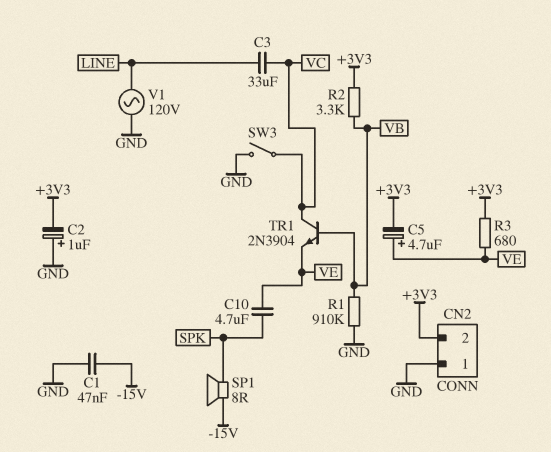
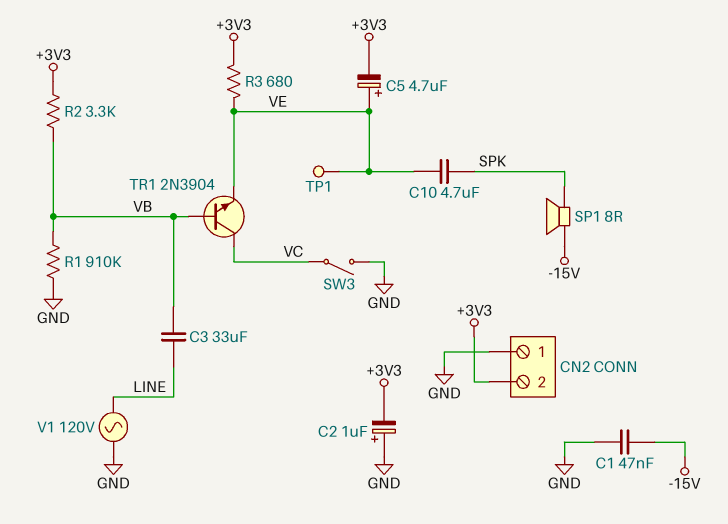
C3: 33uF (LINE, VC) -> 33uF (LINE, VB)
TP1: none -> test point (VE)

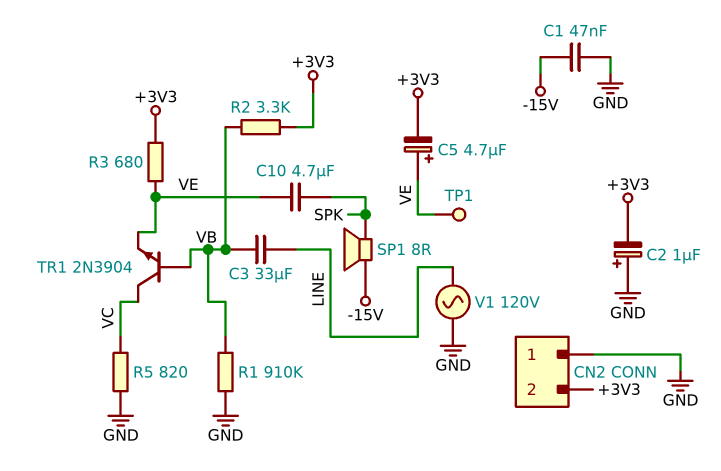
R5: none -> 820 (GND, VC)
SW3: switch (GND, VC) -> none

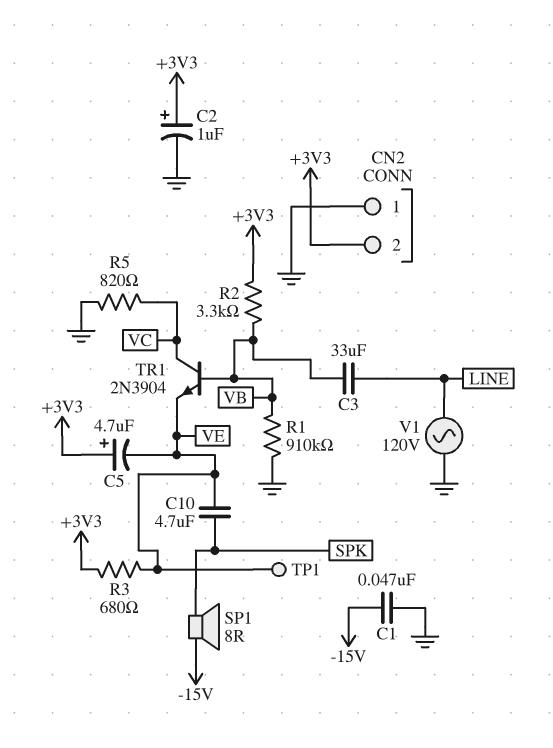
C2: 1uF (plus GND, minus +3V3) -> 1uF (plus +3V3, minus GND)
C5: 4.7uF (plus VE, minus +3V3) -> 4.7uF (plus +3V3, minus VE)

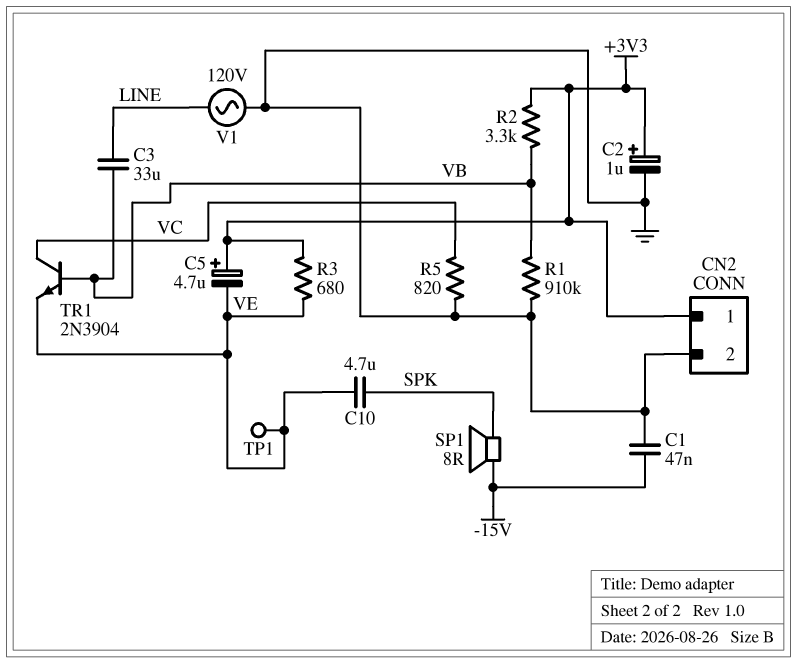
CN2 pin 1: GND -> +3V3
CN2 pin 2: +3V3 -> GND

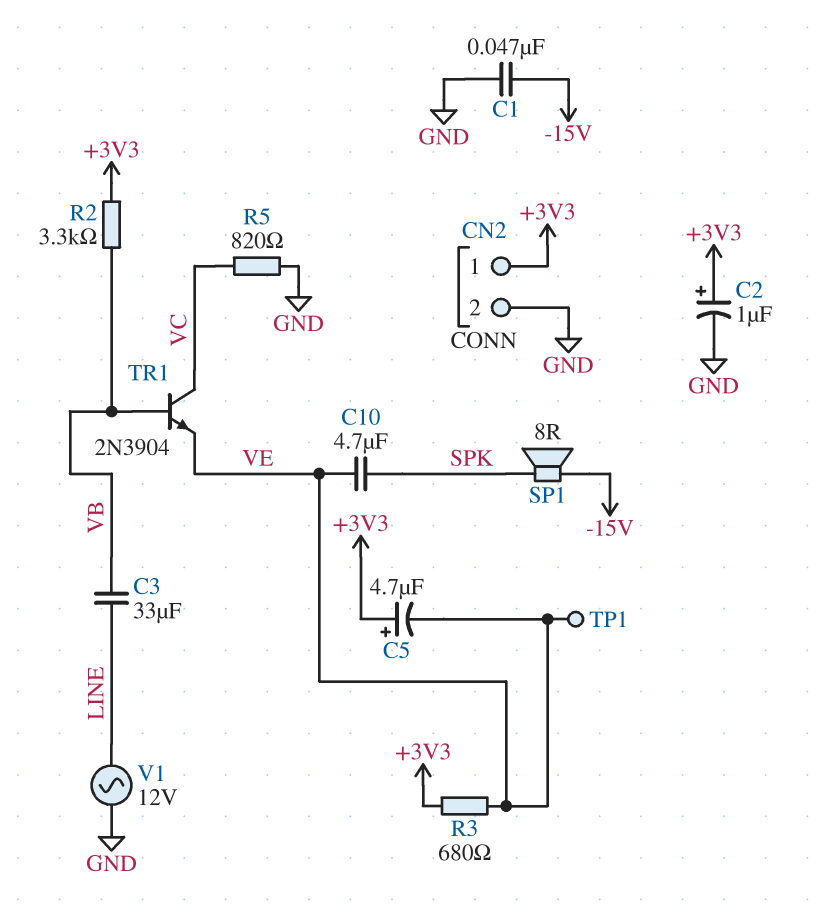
R1: 910k (GND, VB) -> none
V1: AC 120V (GND, LINE) -> AC 12V (GND, LINE)

